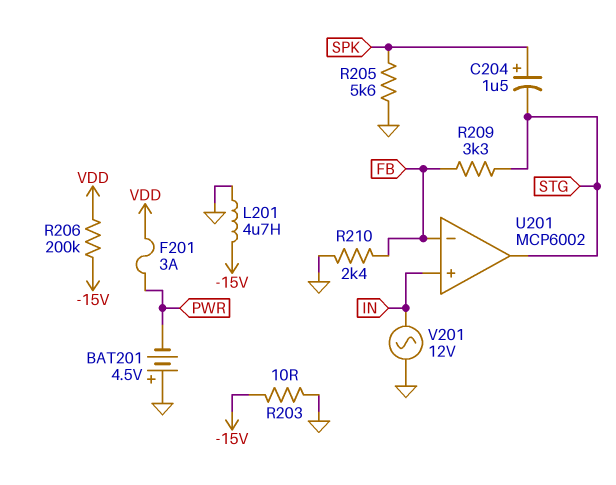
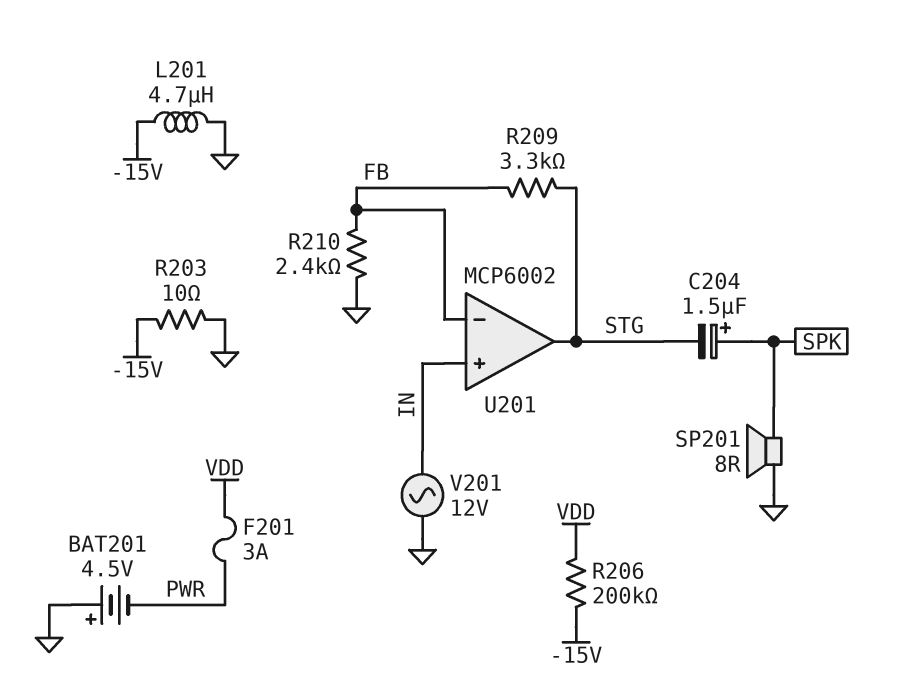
R205: 5.6k (GND, SPK) -> none
SP201: none -> speaker 8R (GND, SPK)

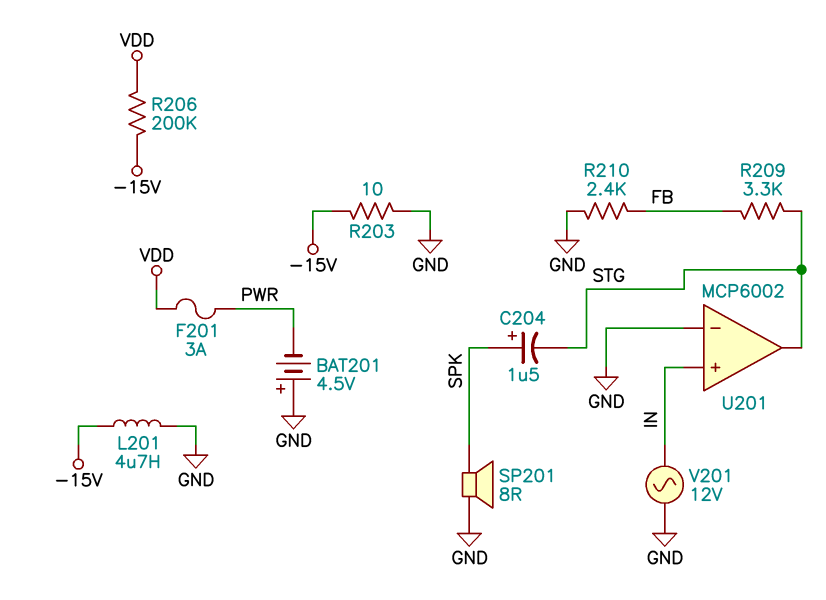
U201 pin in-: FB -> GND

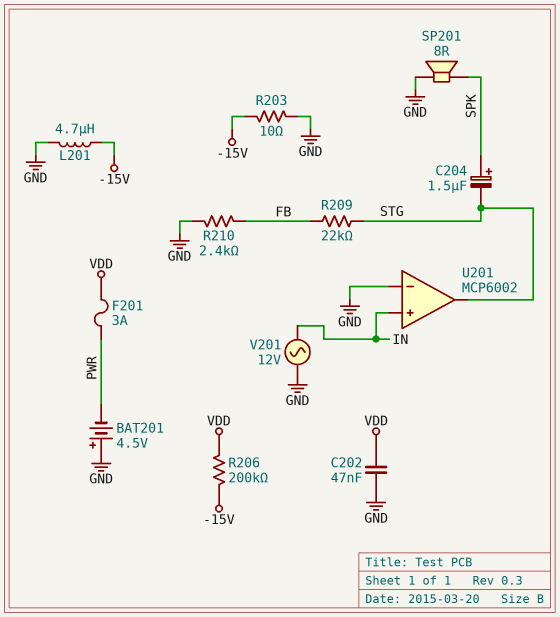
C202: none -> 47nF (GND, VDD)
R209: 3.3k (FB, STG) -> 22k (FB, STG)

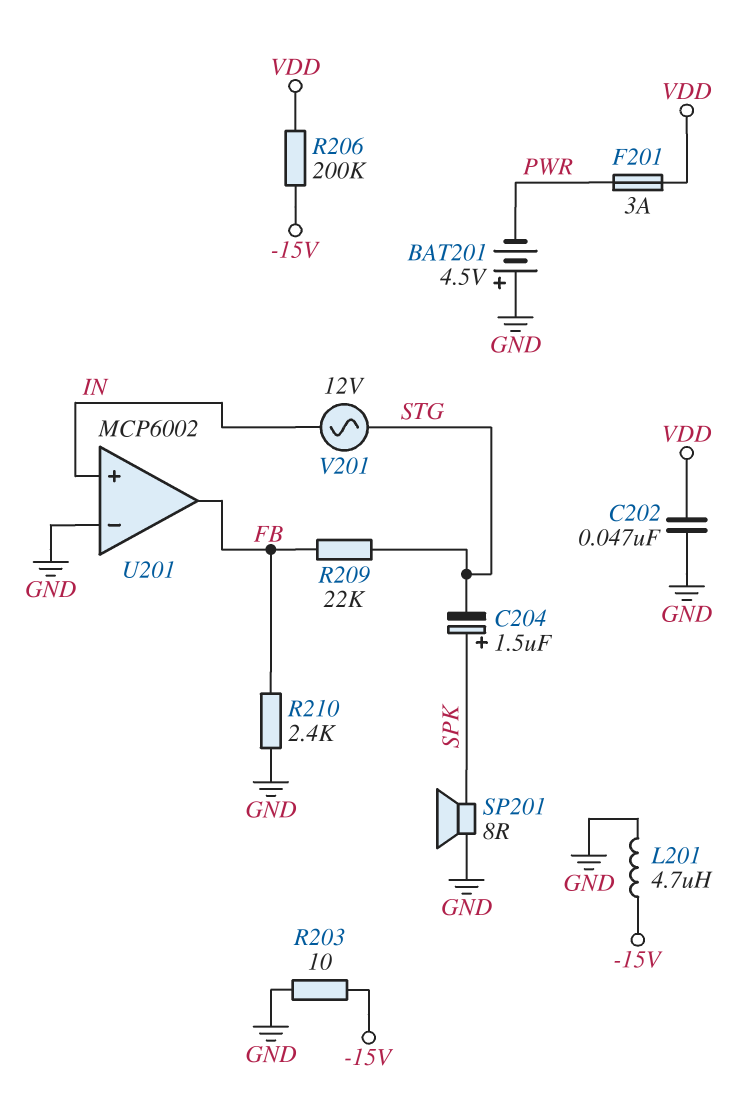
U201 pin out: STG -> FB
V201: AC 12V (GND, IN) -> AC 12V (IN, STG)

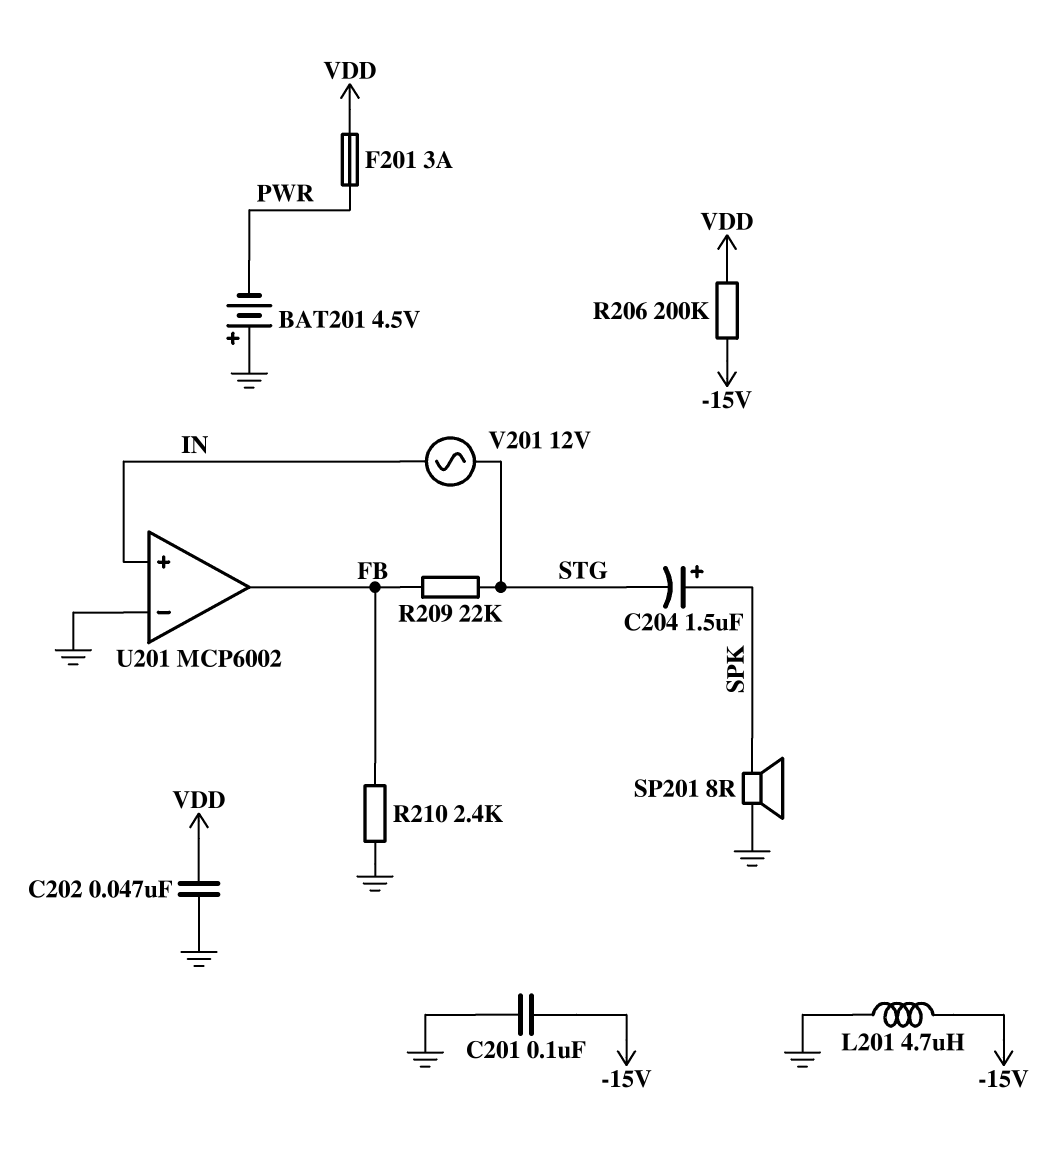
C201: none -> 100nF (-15V, GND)
R203: 10 (-15V, GND) -> none

